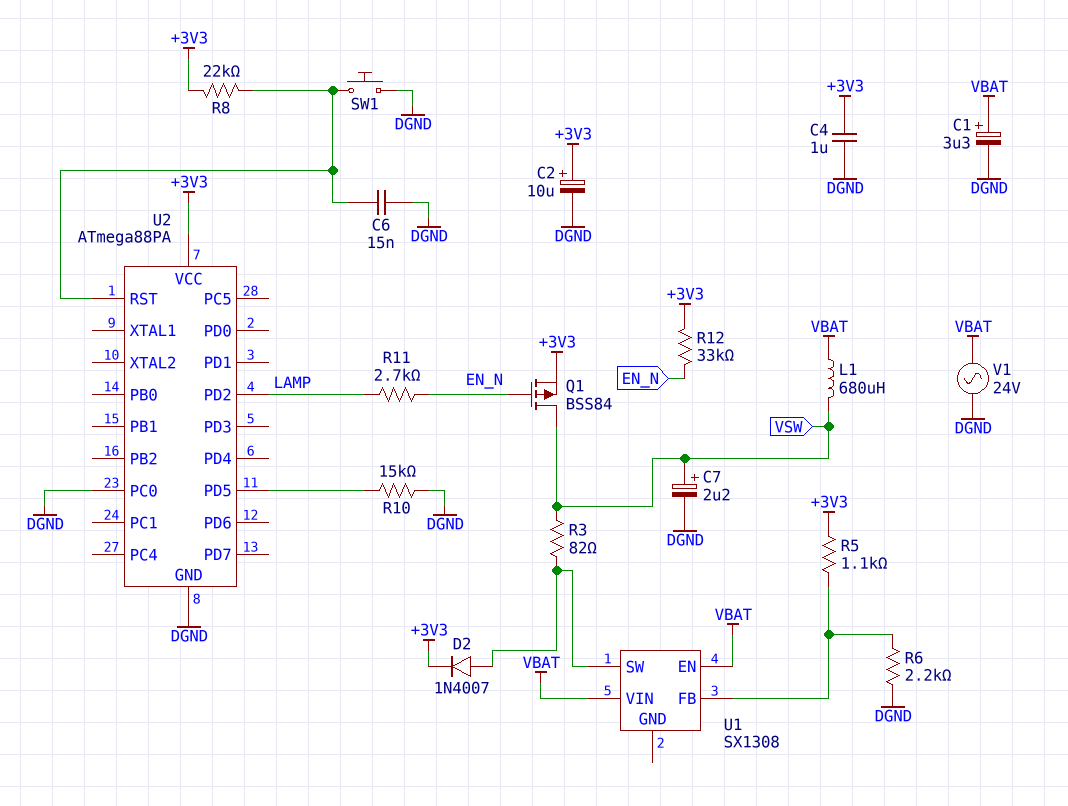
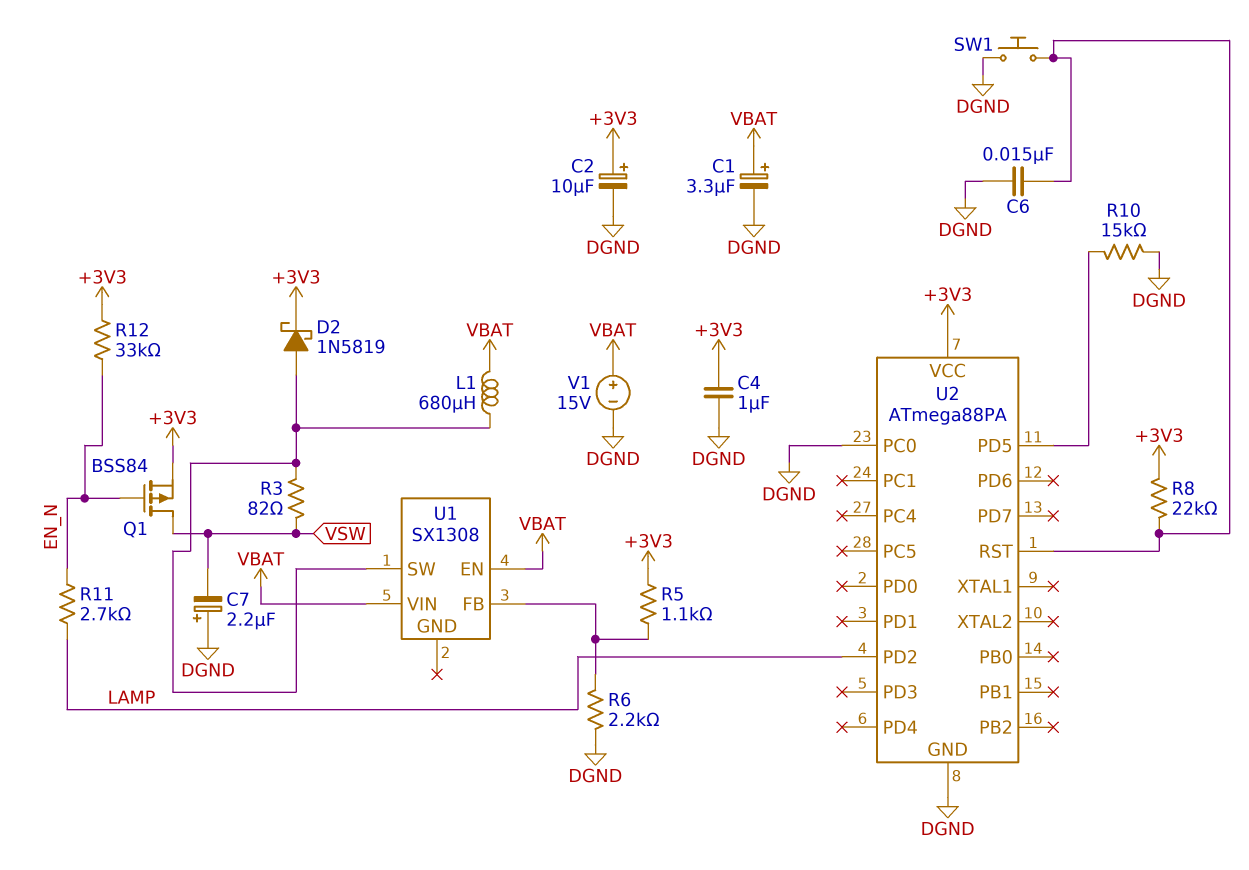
C7: 2.2uF (plus VSW, minus DGND) -> 2.2uF (plus DGND, minus VSW)
D2: diode 1N4007 (A U1/SW, K +3V3) -> schottky 1N5819 (A U1/SW, K +3V3)
L1: 680uH (VBAT, VSW) -> 680uH (U1/SW, VBAT)
V1: AC 24V (DGND, VBAT) -> 15V (plus VBAT, minus DGND)

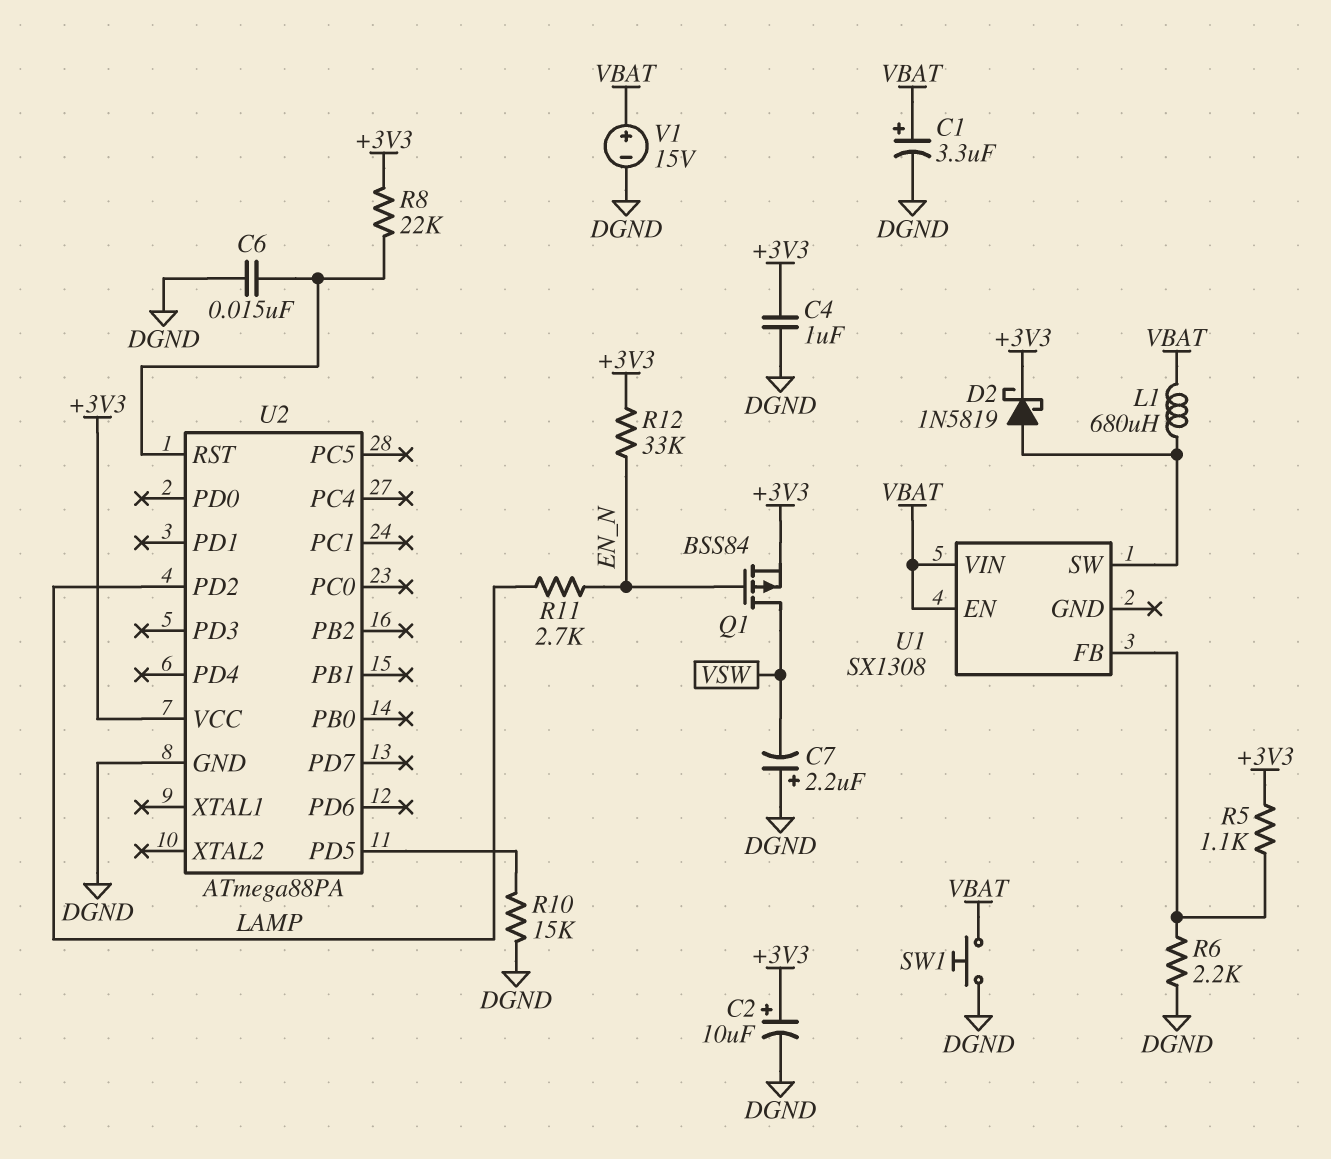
R3: 82 (U1/SW, VSW) -> none
SW1: button (DGND, U2/RST) -> button (DGND, VBAT)
U2 pin PC0: DGND -> none

